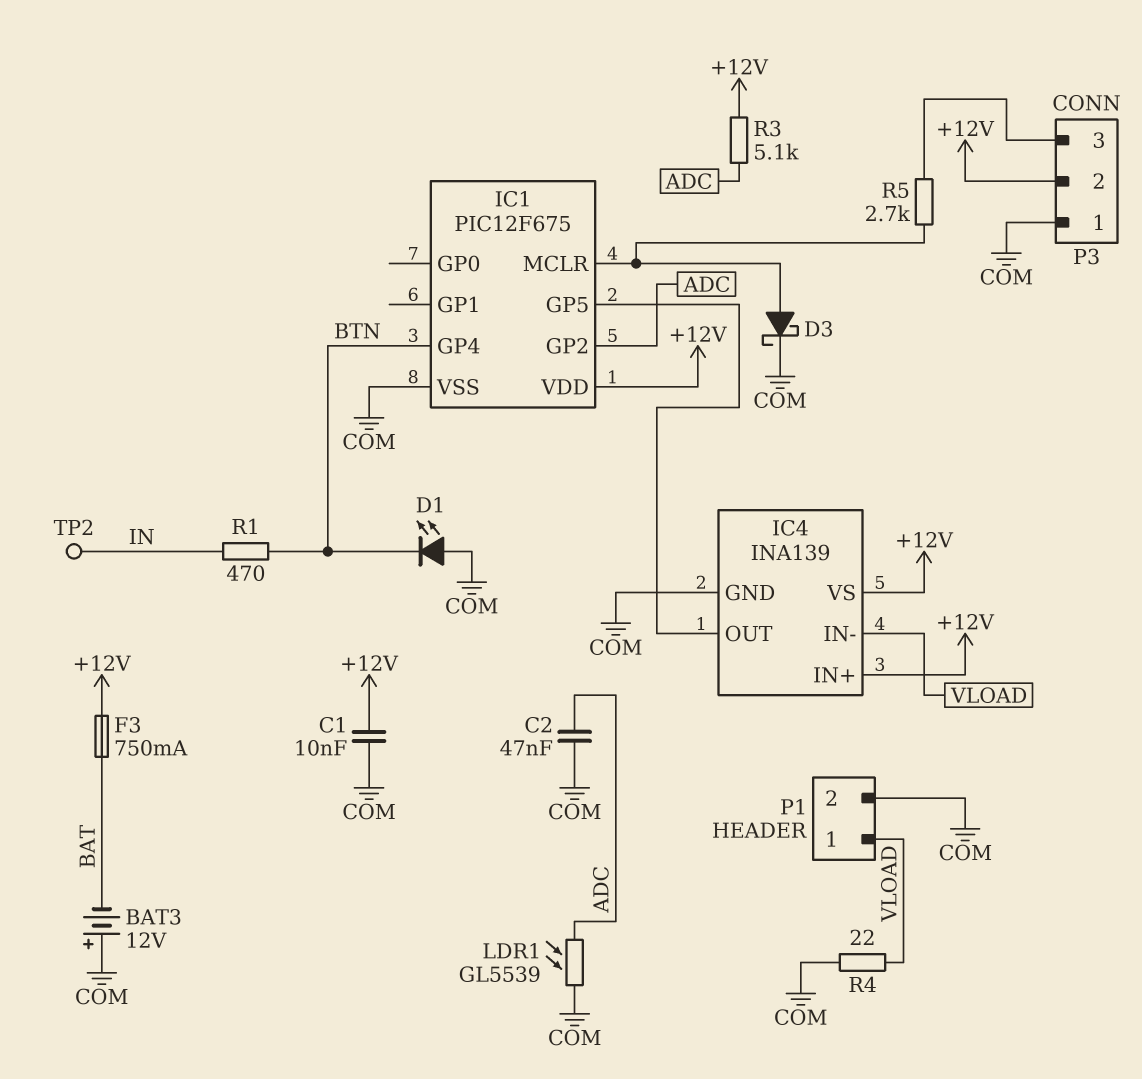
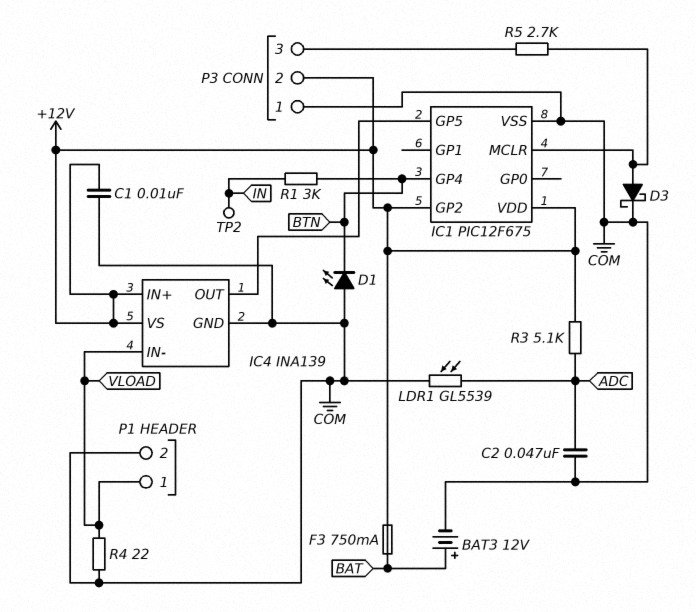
BAT3: 12V (plus COM, minus BAT) -> 12V (plus BAT, minus COM)
IC1 pin GP2: ADC -> +12V
R1: 470 (BTN, IN) -> 3k (BTN, IN)

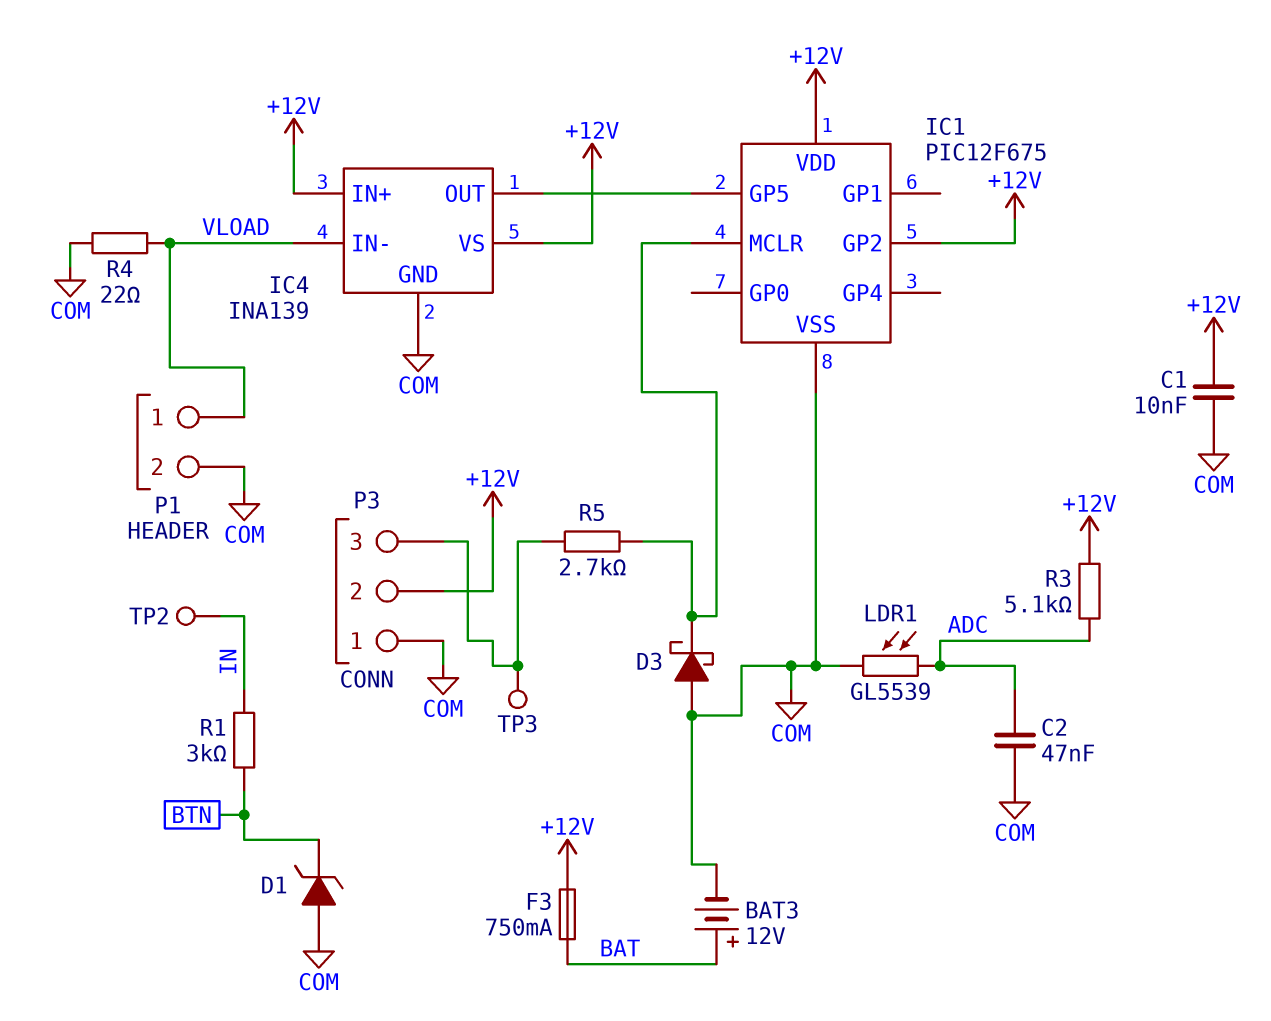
D1: LED (A COM, K BTN) -> zener (A COM, K BTN)
D3: schottky (A IC1/MCLR, K COM) -> schottky (A COM, K IC1/MCLR)
IC1 pin GP4: BTN -> none
TP3: none -> test point (P3/3)

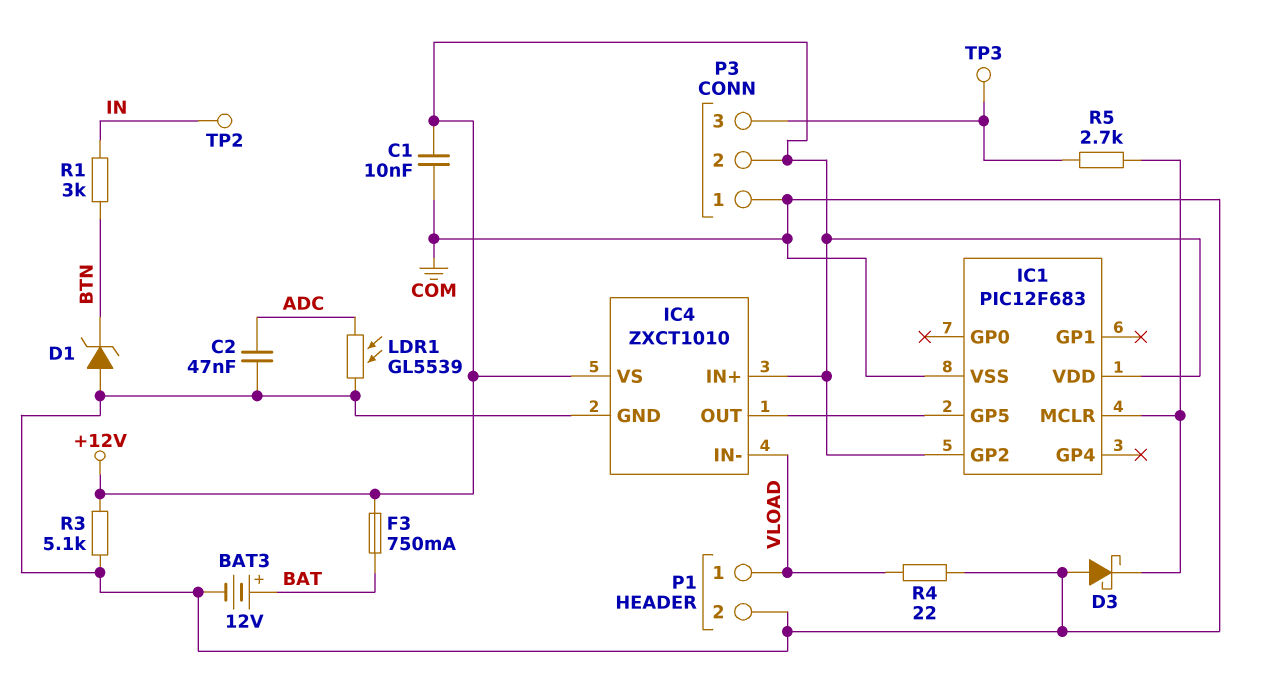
IC1: PIC12F675 -> PIC12F683
IC4: INA139 -> ZXCT1010
R3: 5.1k (+12V, ADC) -> 5.1k (+12V, COM)

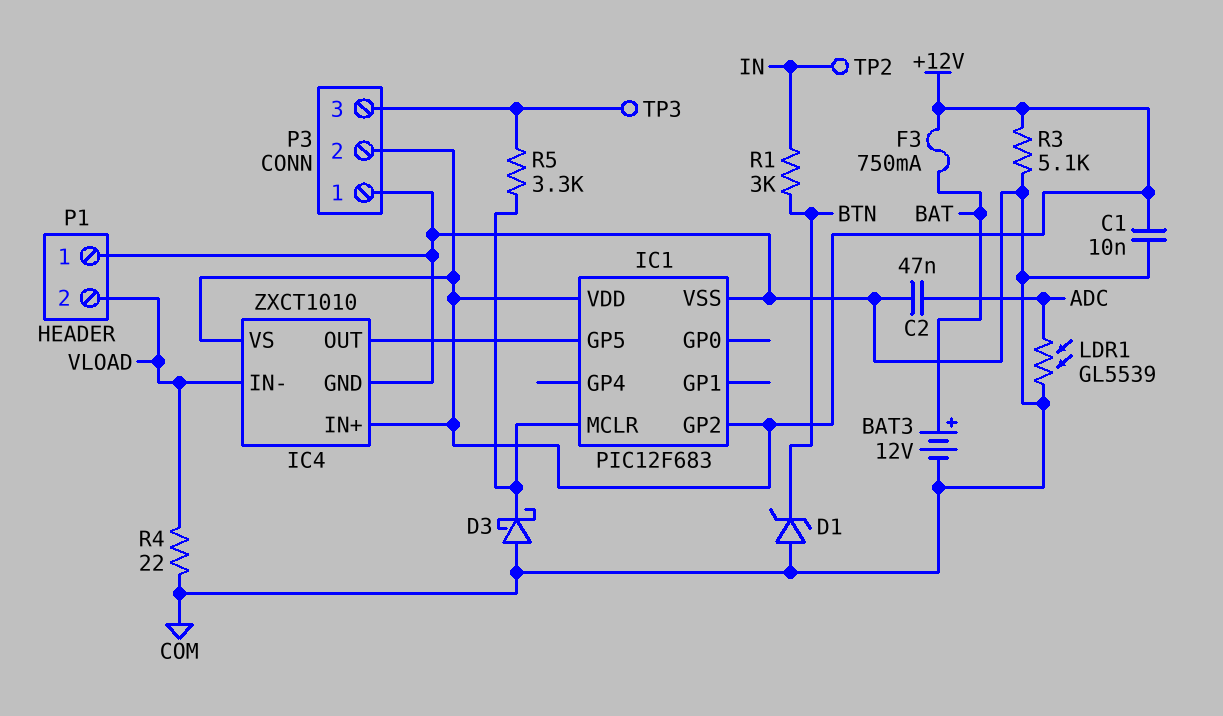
P1 pin 1: VLOAD -> COM
P1 pin 2: COM -> VLOAD
R5: 2.7k (IC1/MCLR, P3/3) -> 3.3k (IC1/MCLR, P3/3)

